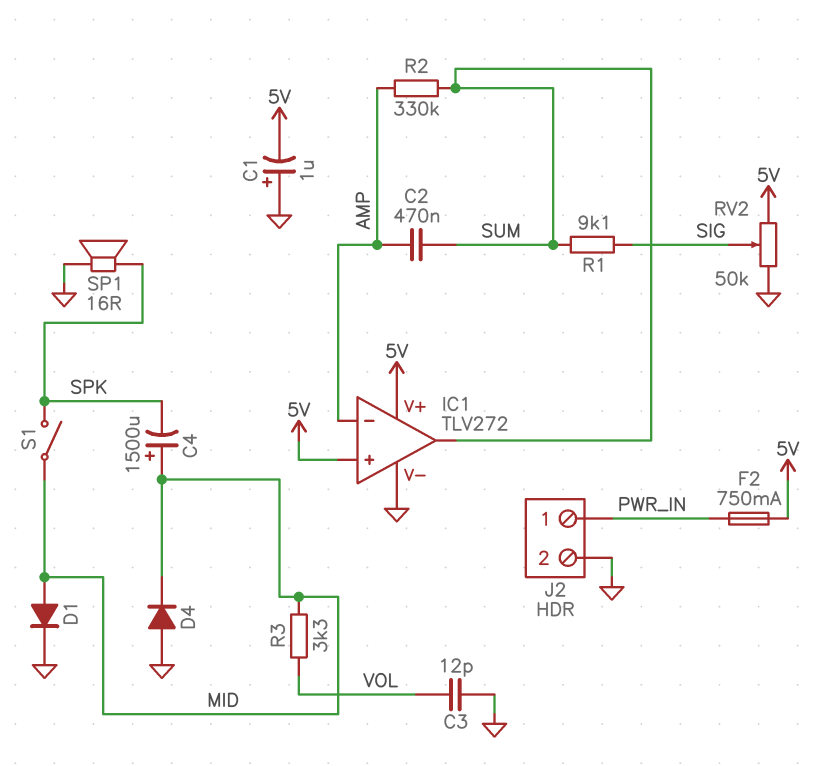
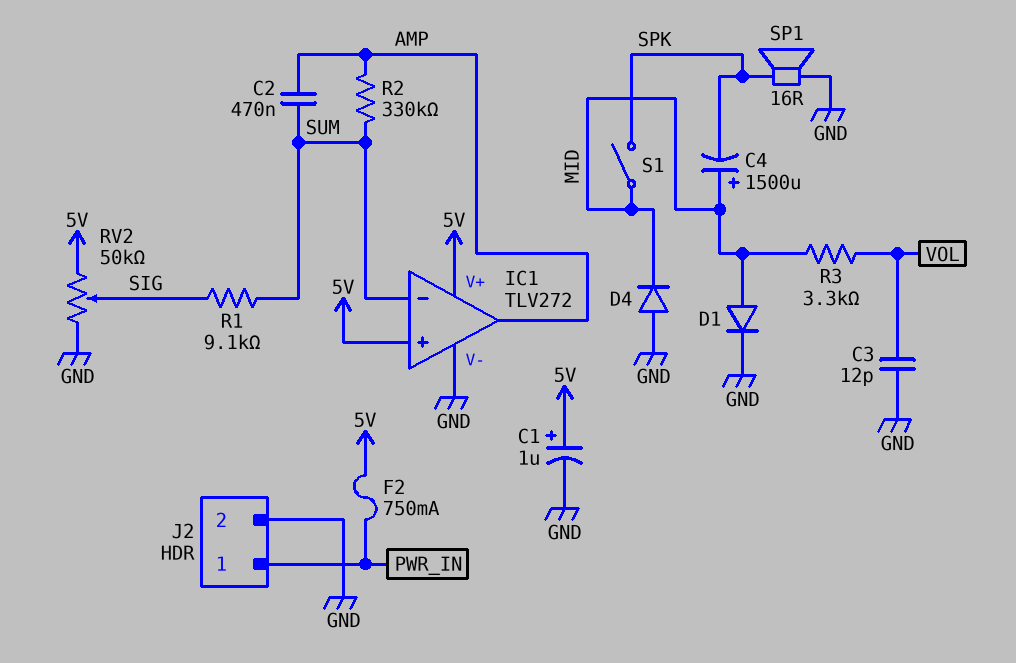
C1: 1uF (plus GND, minus 5V) -> 1uF (plus 5V, minus GND)
IC1 pin in-: AMP -> SUM
IC1 pin out: SUM -> AMP

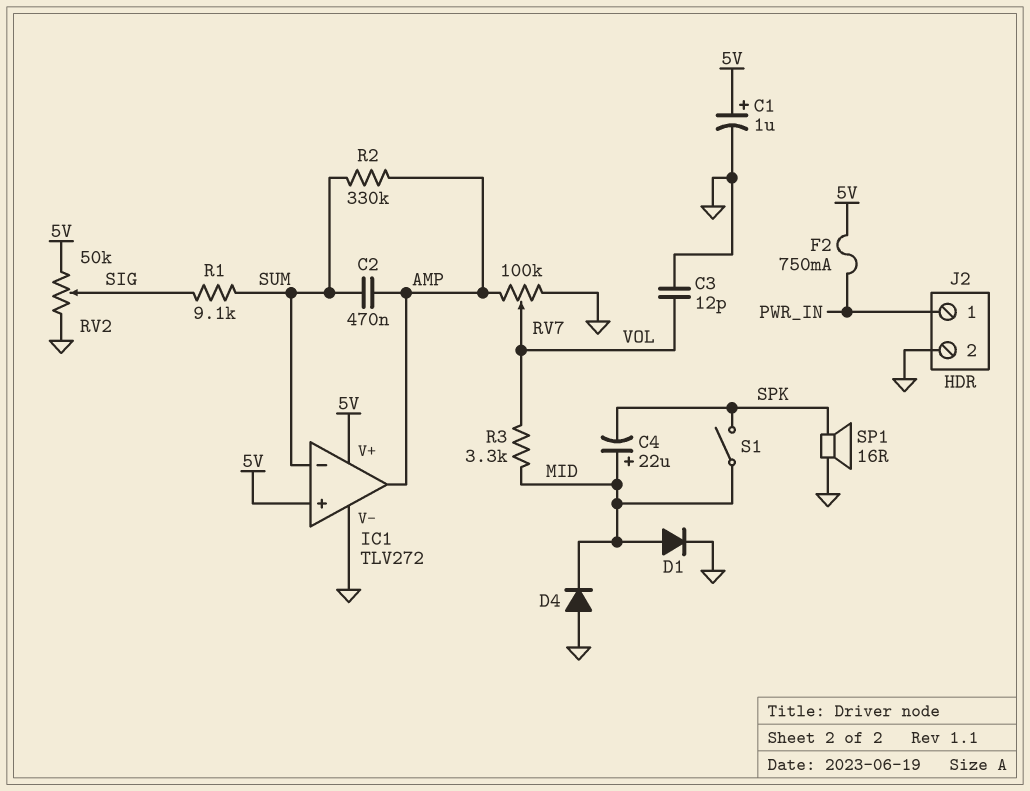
C4: 1500uF (plus MID, minus SPK) -> 22uF (plus MID, minus SPK)
RV7: none -> 100k (AMP, GND, wiper VOL)

